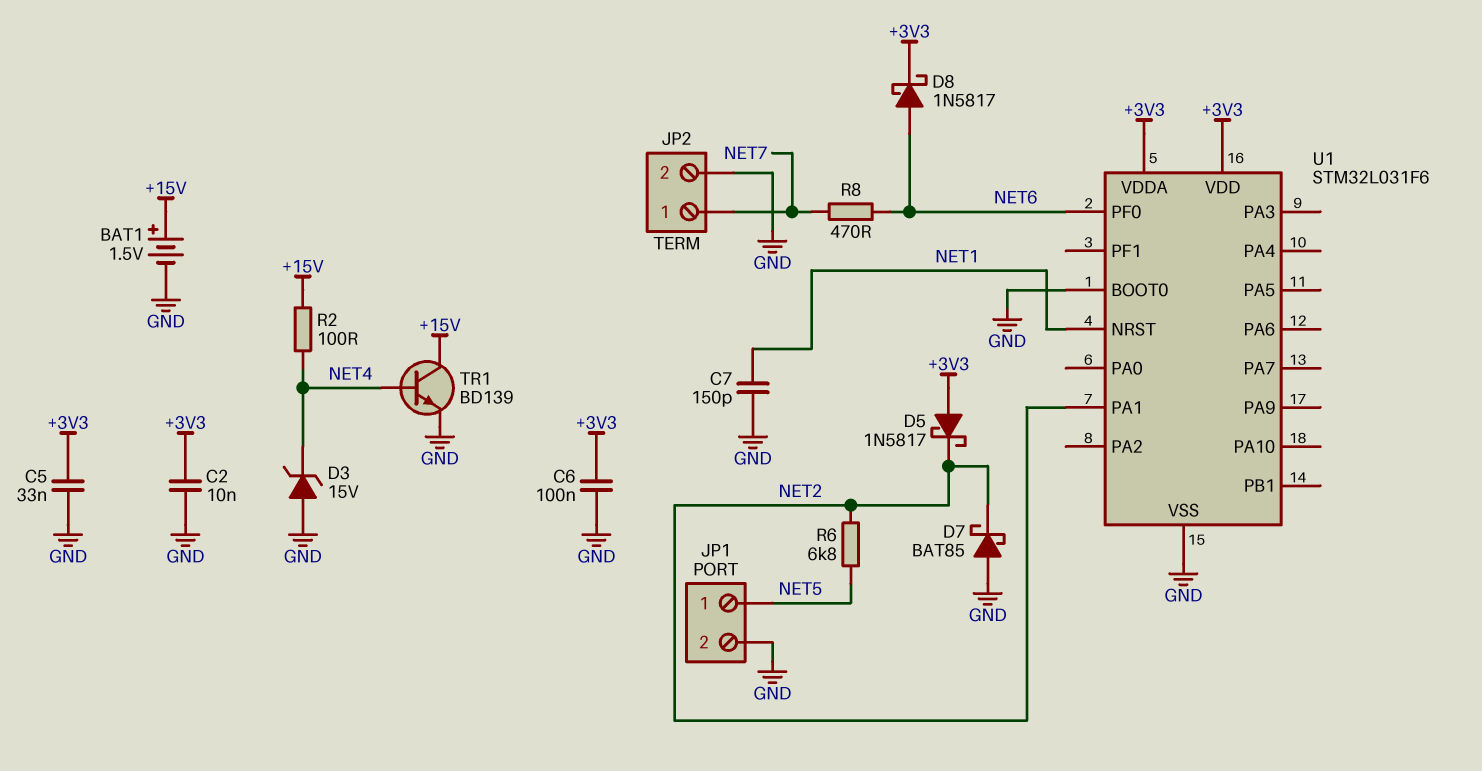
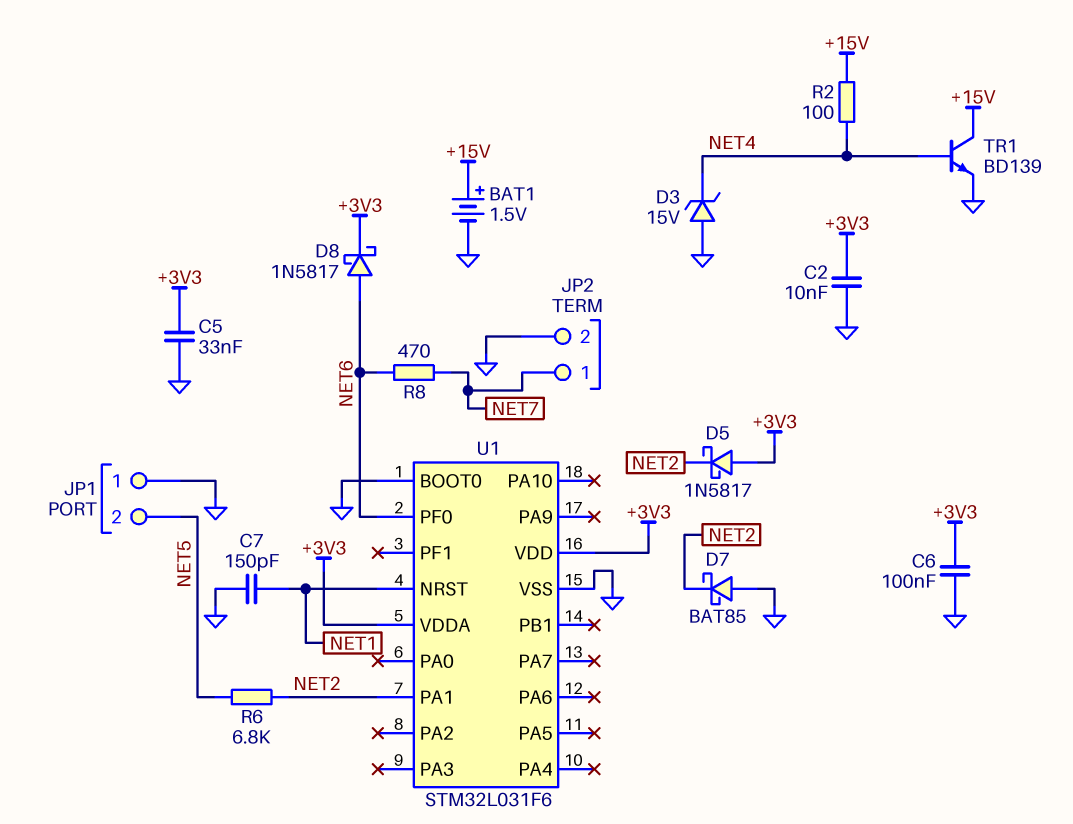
JP1 pin 1: NET5 -> GND
JP1 pin 2: GND -> NET5

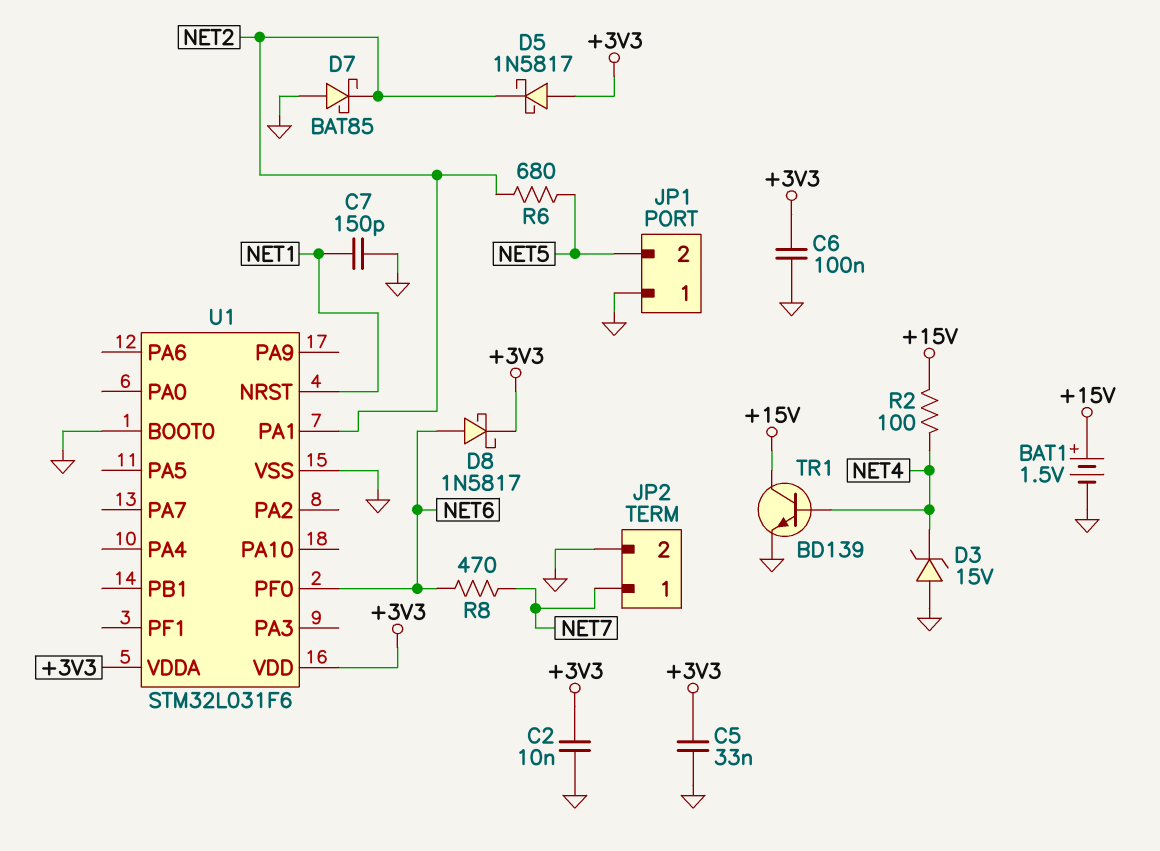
R6: 6.8k (NET2, NET5) -> 680 (NET2, NET5)

